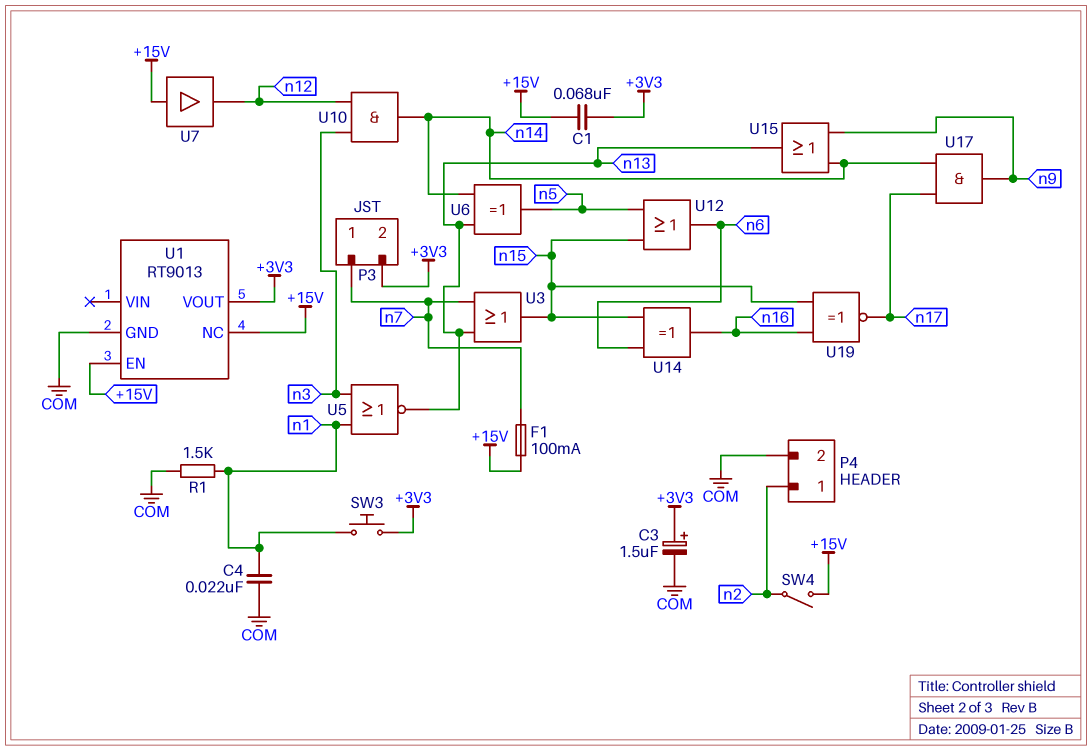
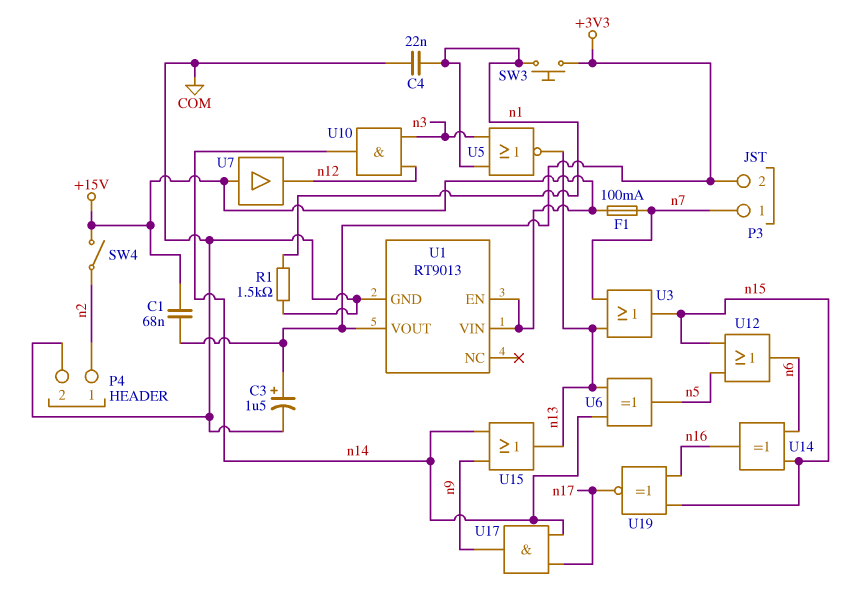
U1 pin NC: +15V -> none
U1 pin VIN: none -> +15V

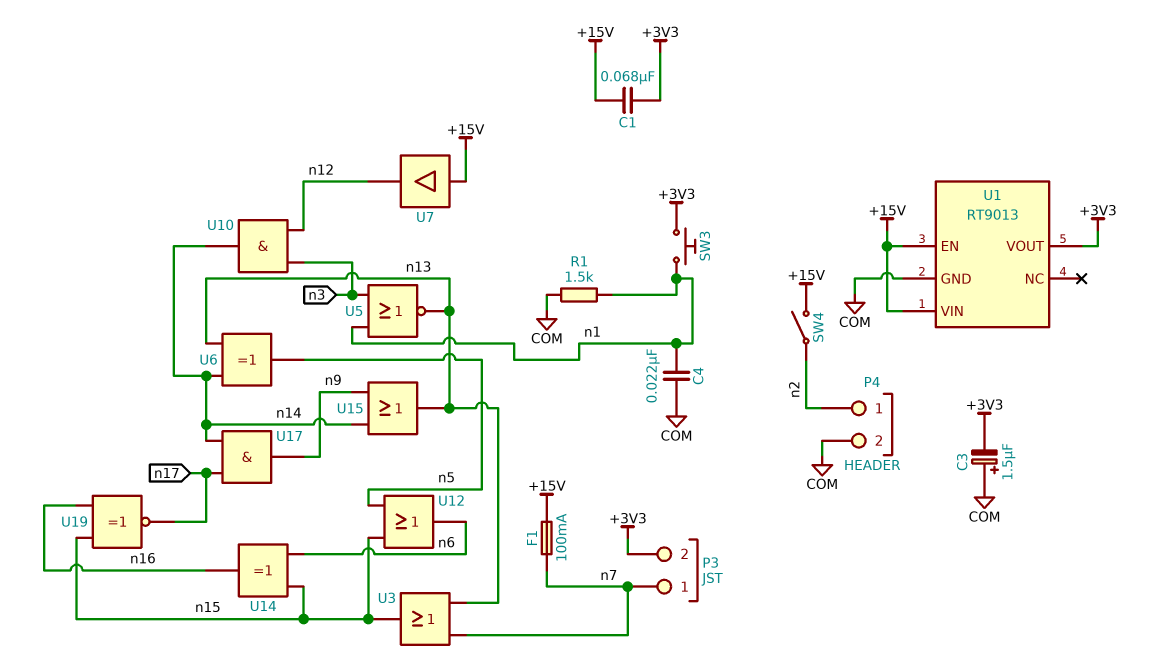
C3: 1.5uF (plus +3V3, minus COM) -> 1.5uF (plus COM, minus +3V3)

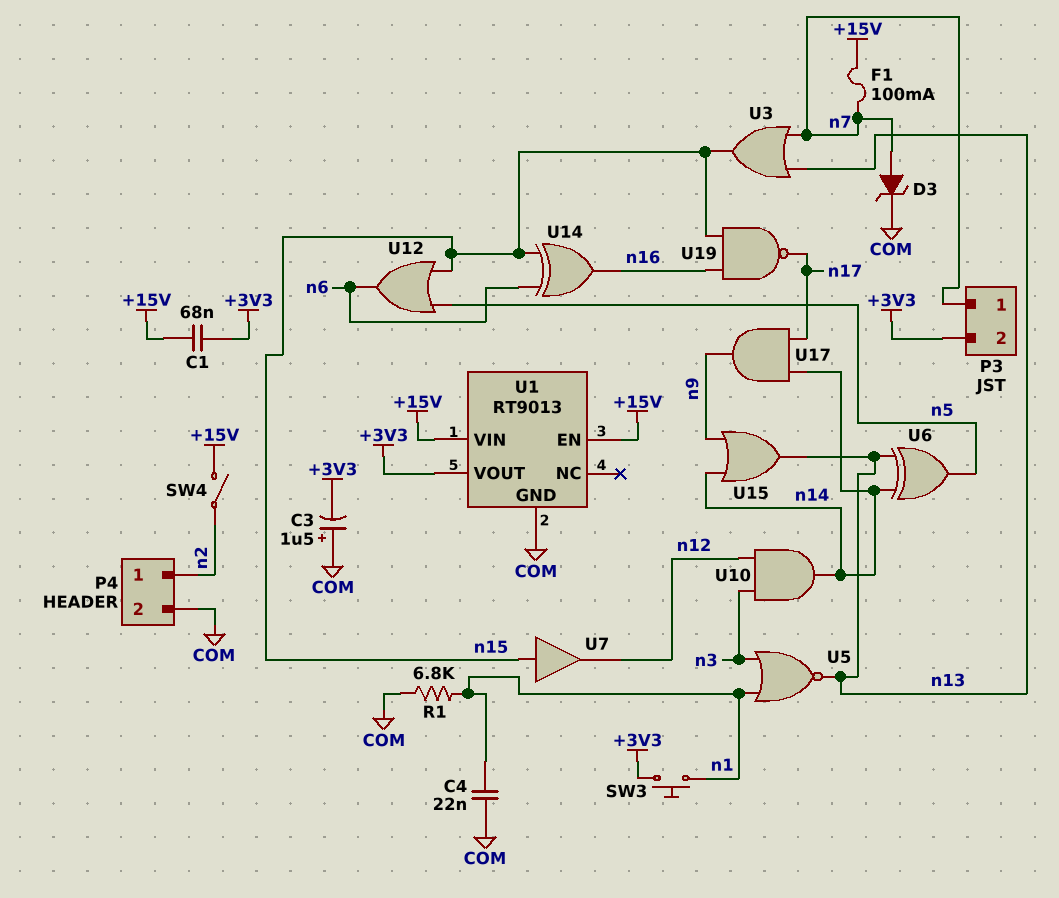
D3: none -> zener (A n7, K COM)
R1: 1.5k (COM, n1) -> 6.8k (COM, n1)
U7: buffer (in +15V, out n12) -> buffer (in n15, out n12)
U19: XNOR (in n15, in n16, out n17) -> NAND (in n15, in n16, out n17)

